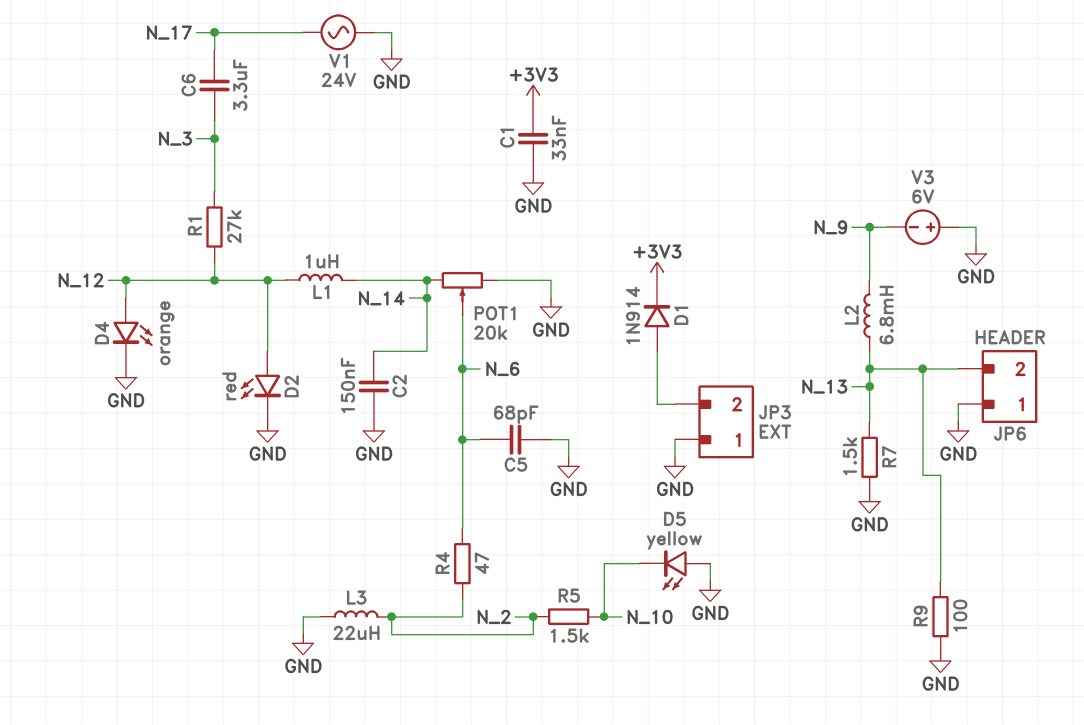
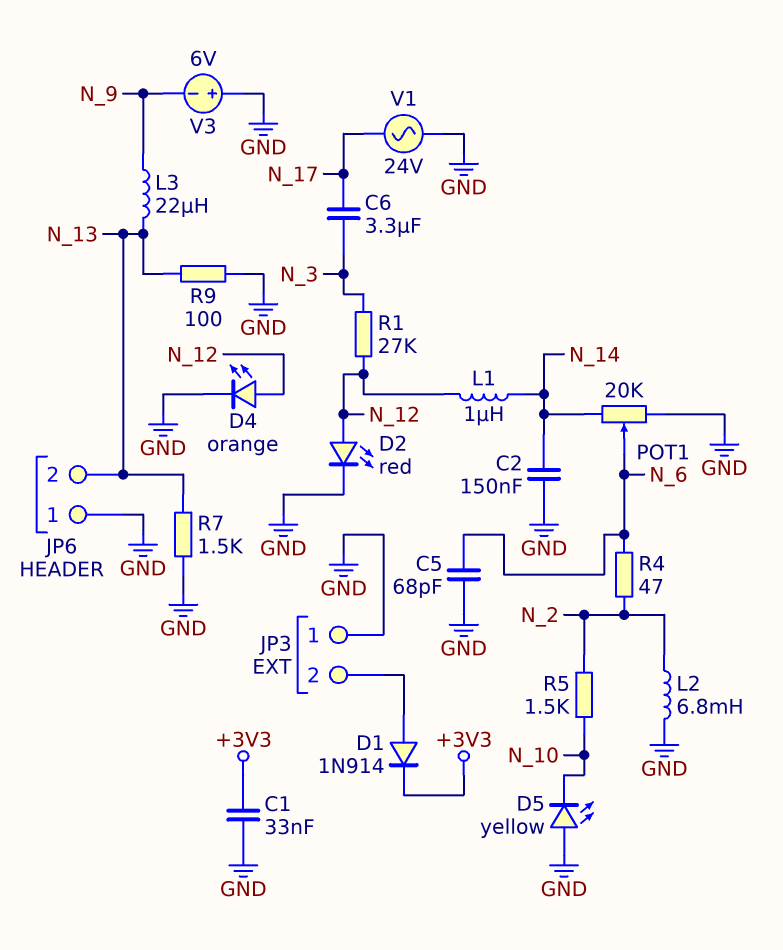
L2: 6.8mH (N_9, N_13) -> 6.8mH (GND, N_2)
L3: 22uH (GND, N_2) -> 22uH (N_9, N_13)

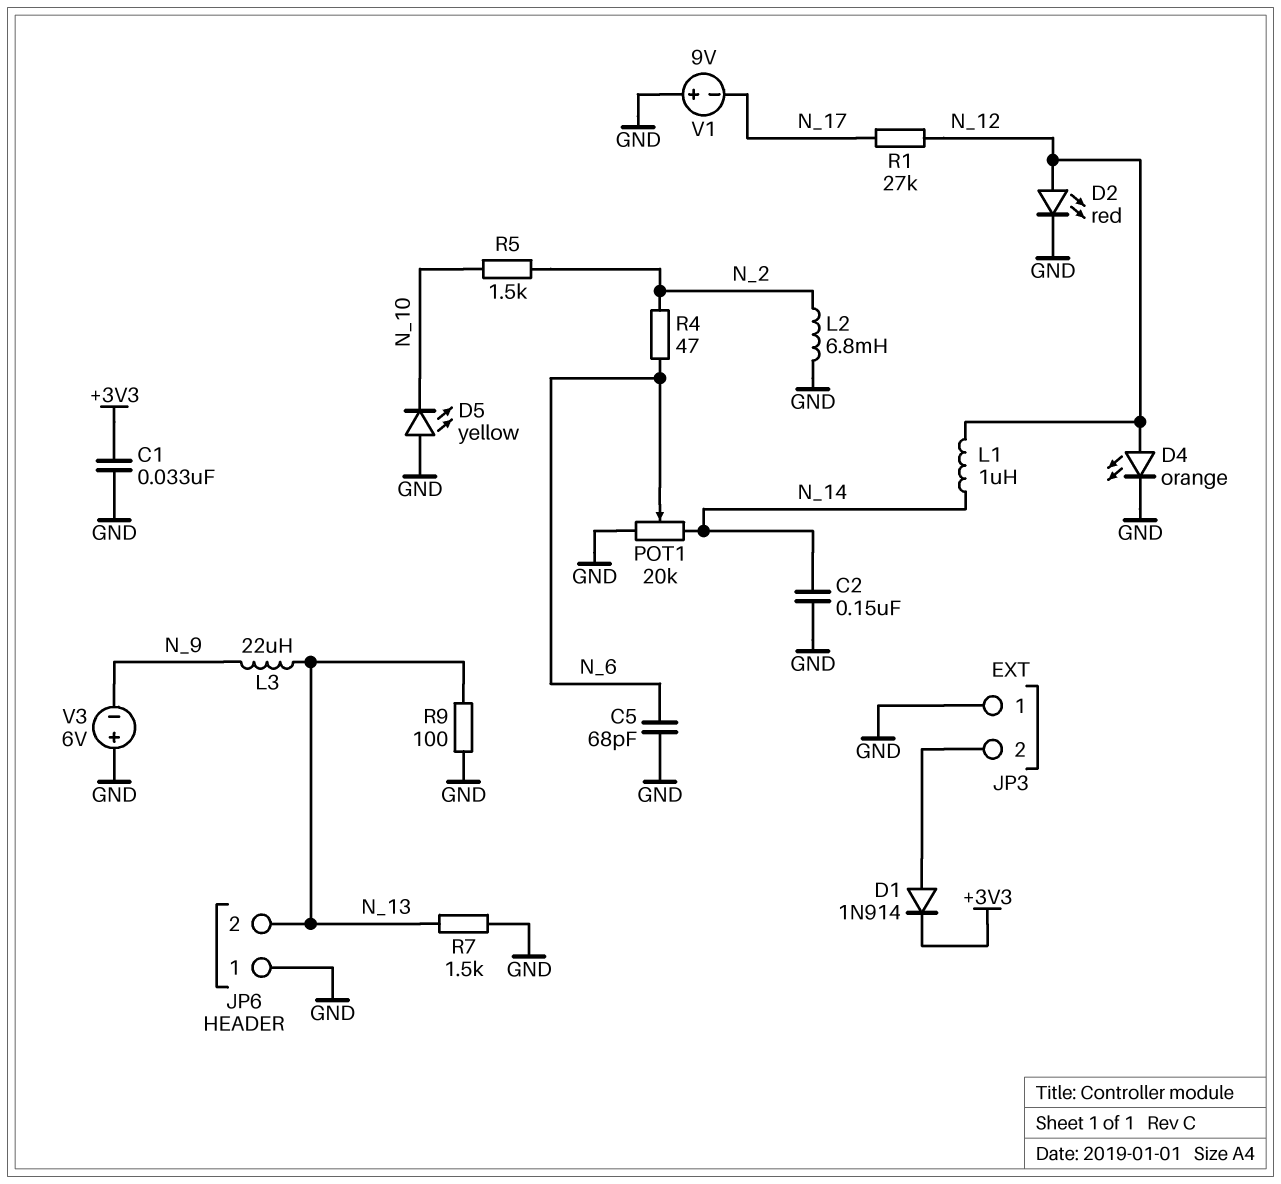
C6: 3.3uF (N_3, N_17) -> none
R1: 27k (N_3, N_12) -> 27k (N_12, N_17)
V1: AC 24V (GND, N_17) -> 9V (plus GND, minus N_17)

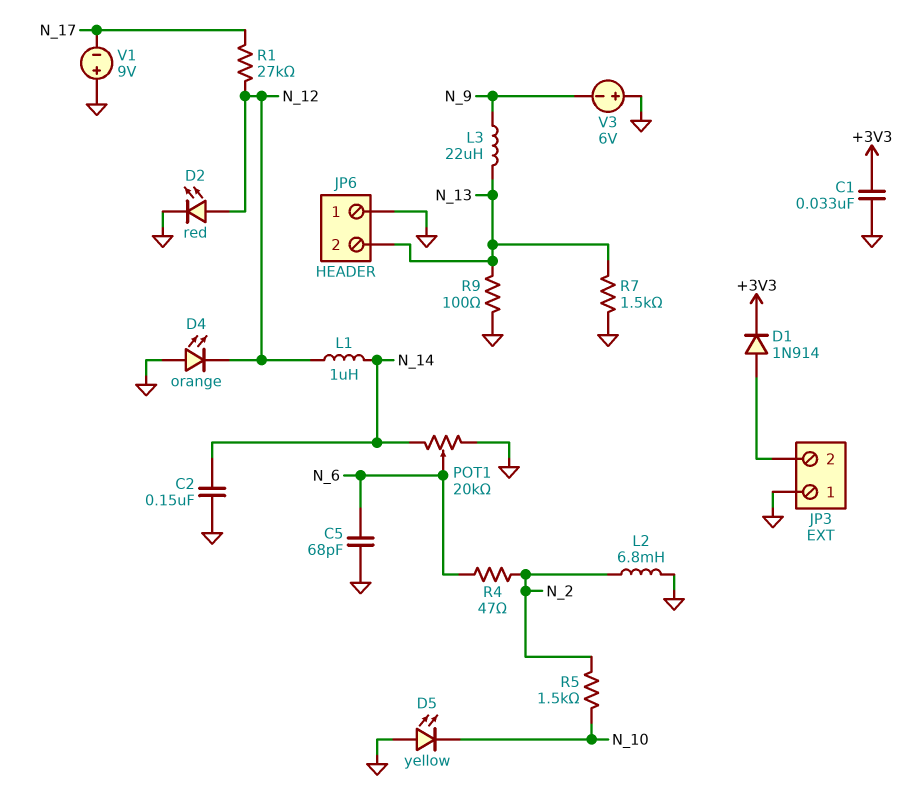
D4: LED orange (A N_12, K GND) -> LED orange (A GND, K N_12)

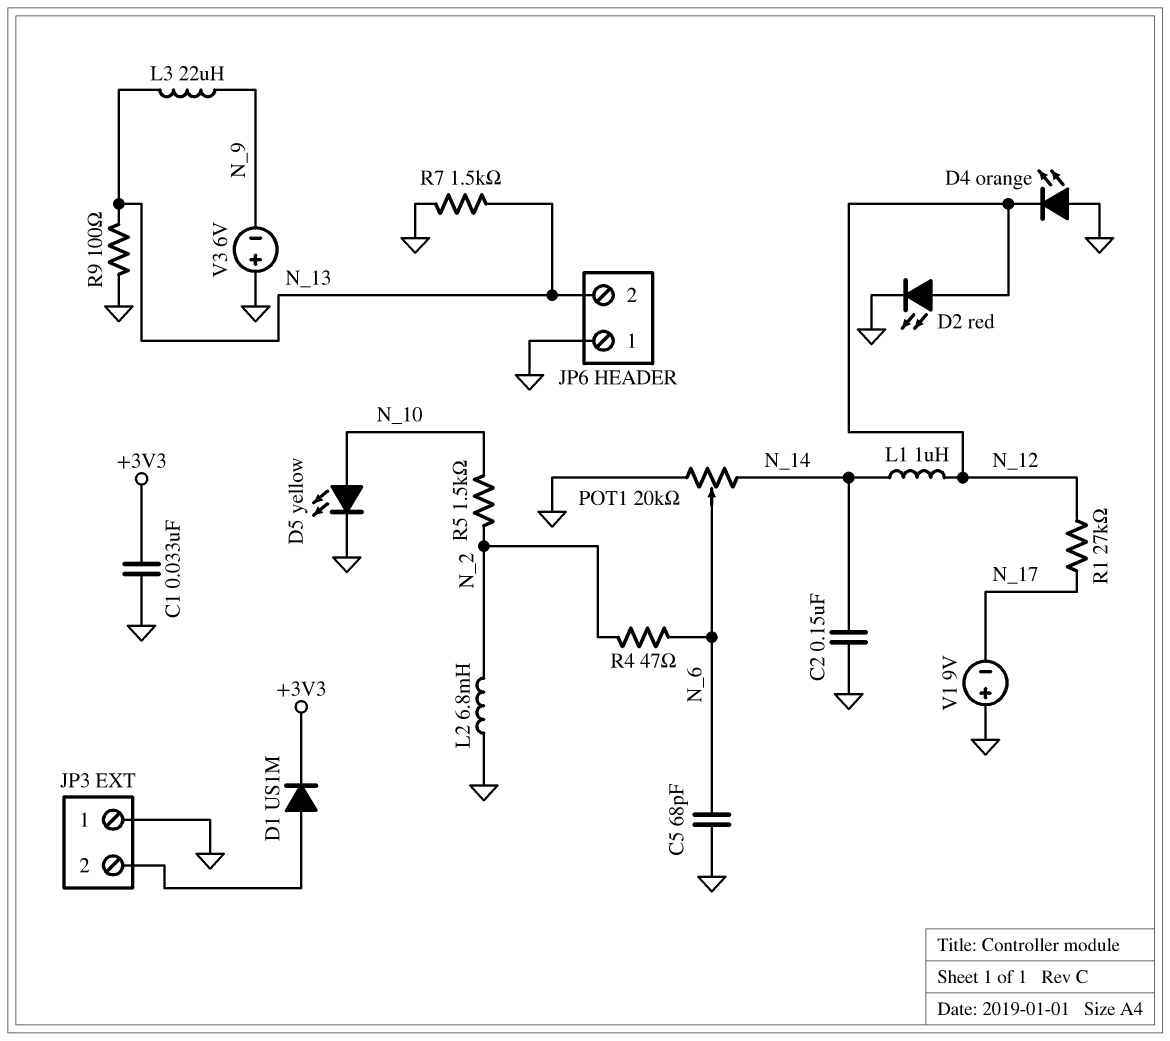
D1: diode 1N914 (A JP3/2, K +3V3) -> diode US1M (A JP3/2, K +3V3)
D5: LED yellow (A GND, K N_10) -> LED yellow (A N_10, K GND)

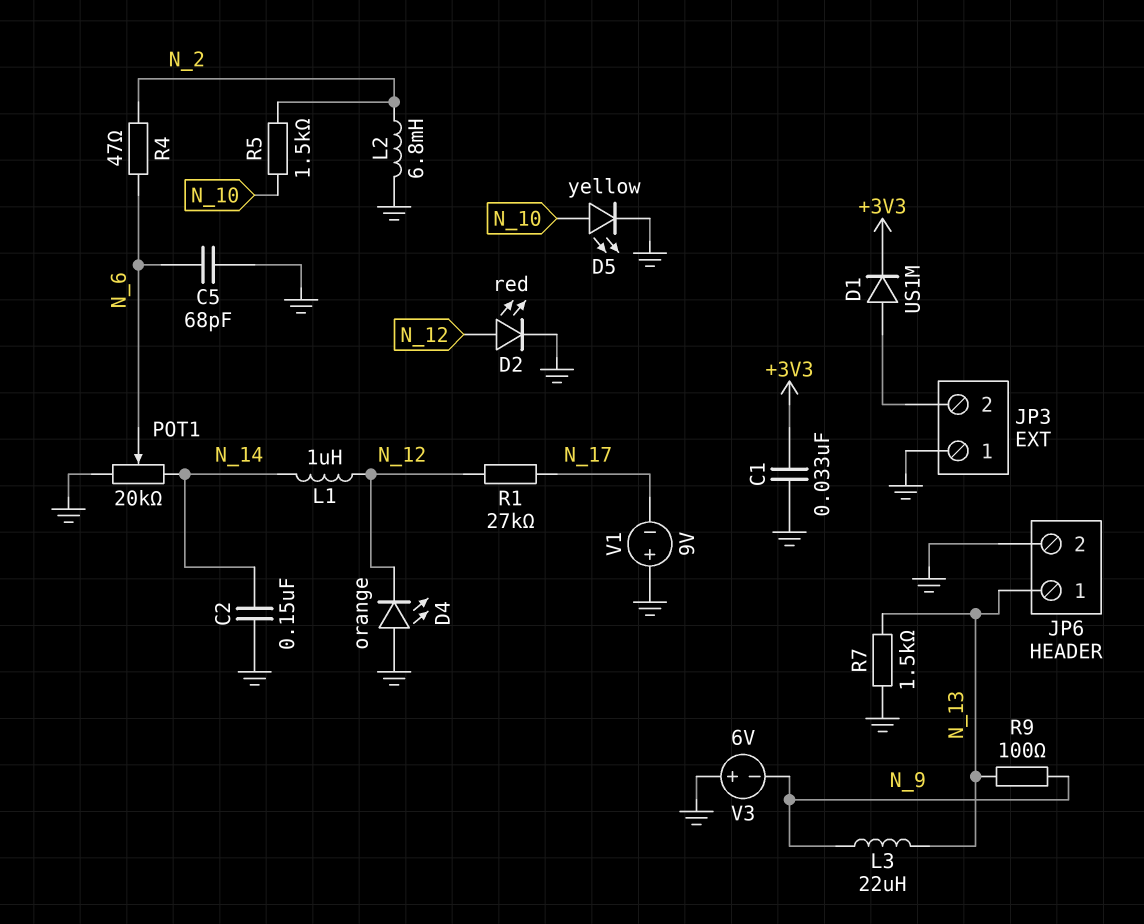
JP6 pin 1: GND -> N_13
JP6 pin 2: N_13 -> GND
R9: 100 (GND, N_13) -> 100 (N_9, N_13)

